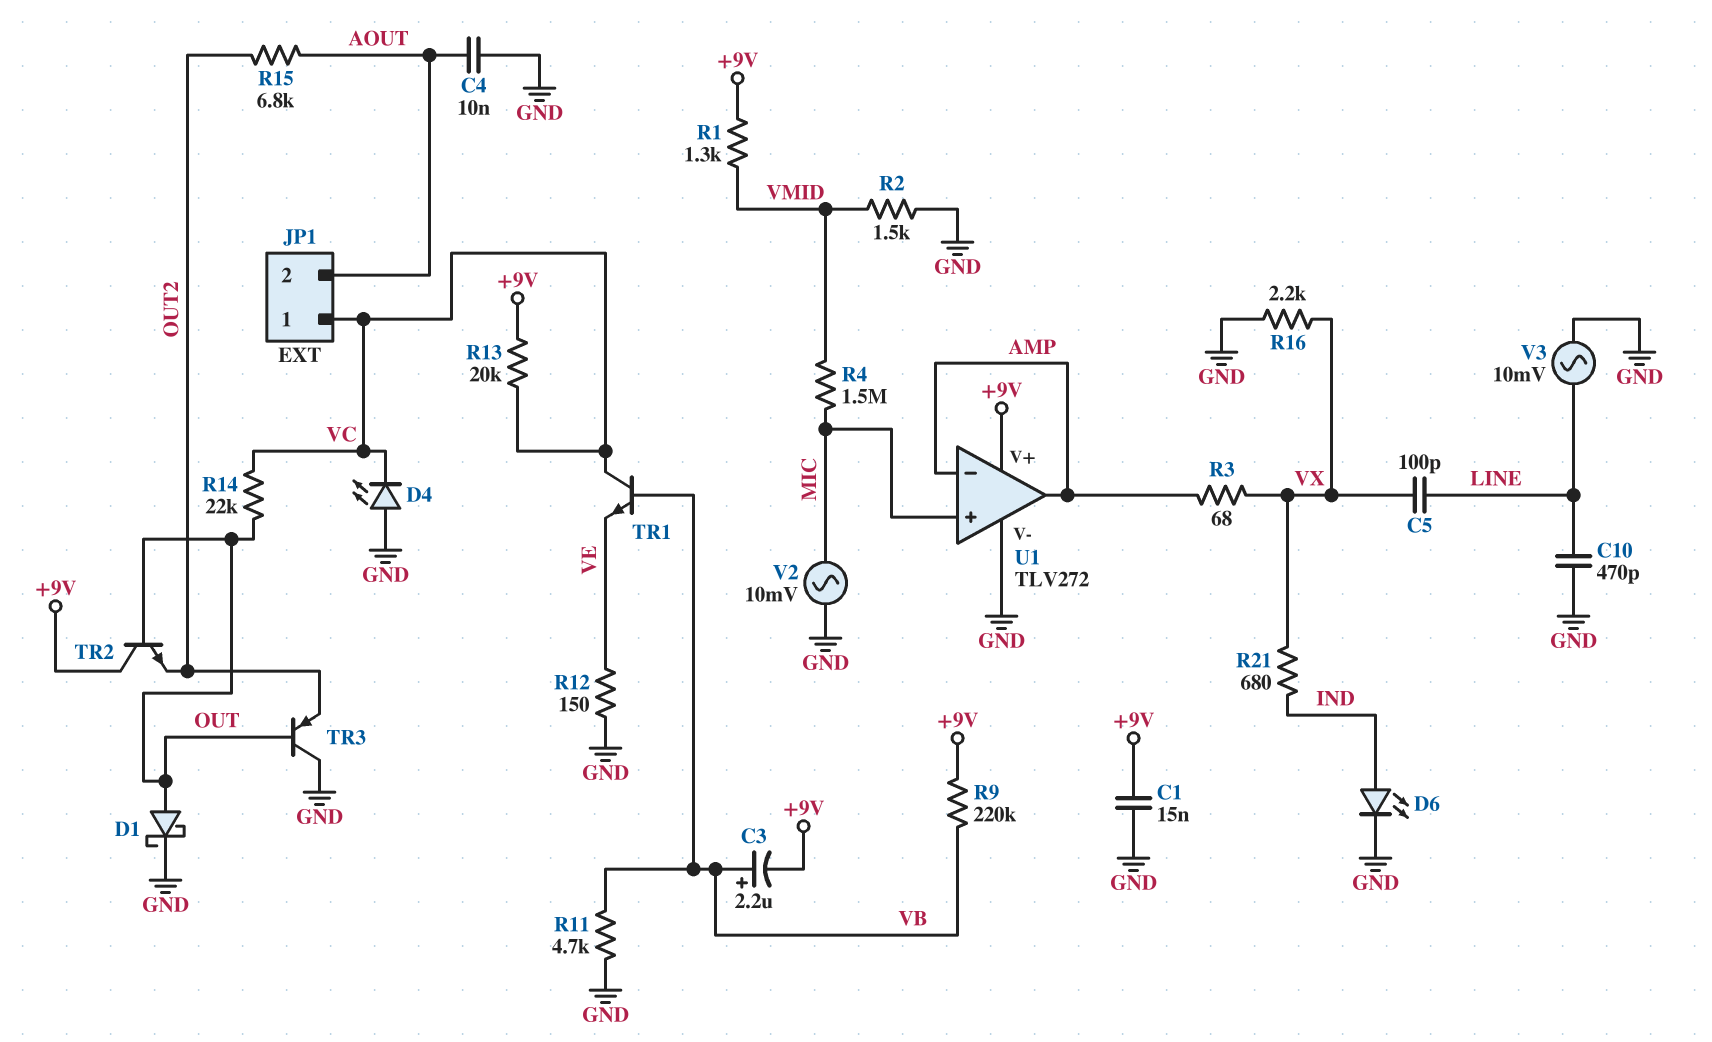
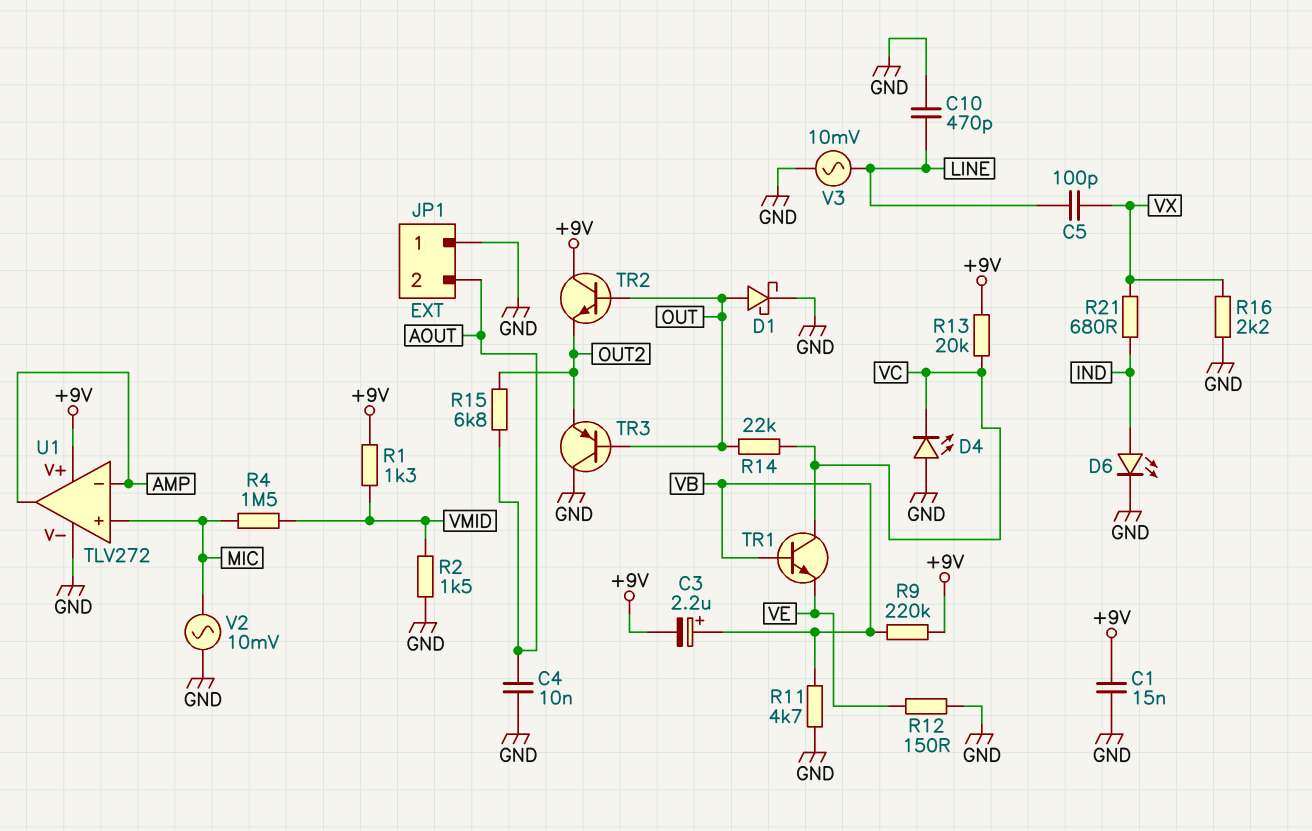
JP1 pin 1: VC -> GND
R3: 68 (AMP, VX) -> none

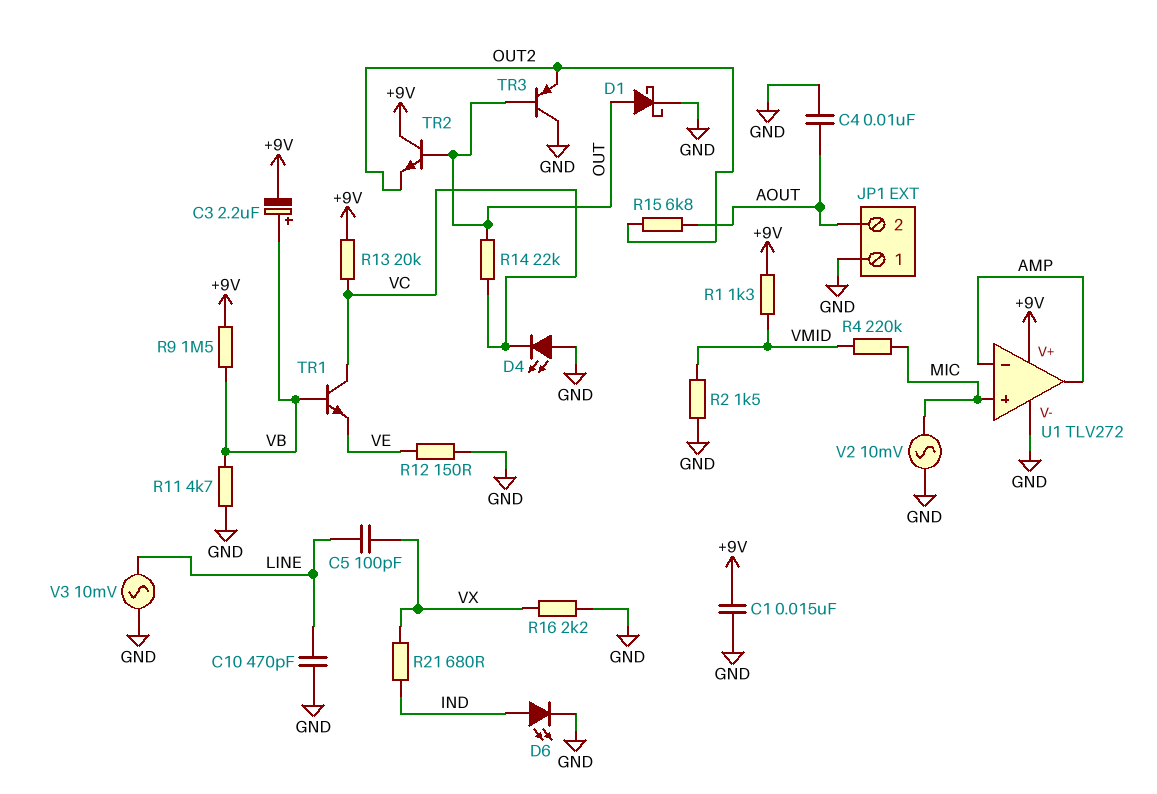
R4: 1.5M (MIC, VMID) -> 220k (MIC, VMID)
R9: 220k (+9V, VB) -> 1.5M (+9V, VB)

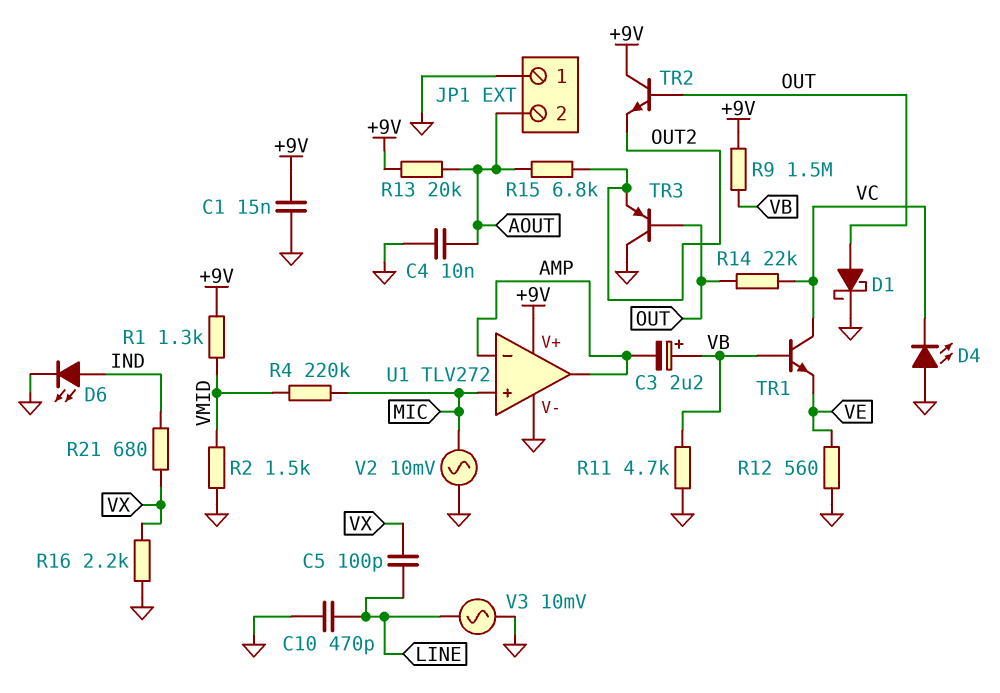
C3: 2.2uF (plus VB, minus +9V) -> 2.2uF (plus VB, minus AMP)
R12: 150 (GND, VE) -> 560 (GND, VE)
R13: 20k (+9V, VC) -> 20k (+9V, AOUT)

